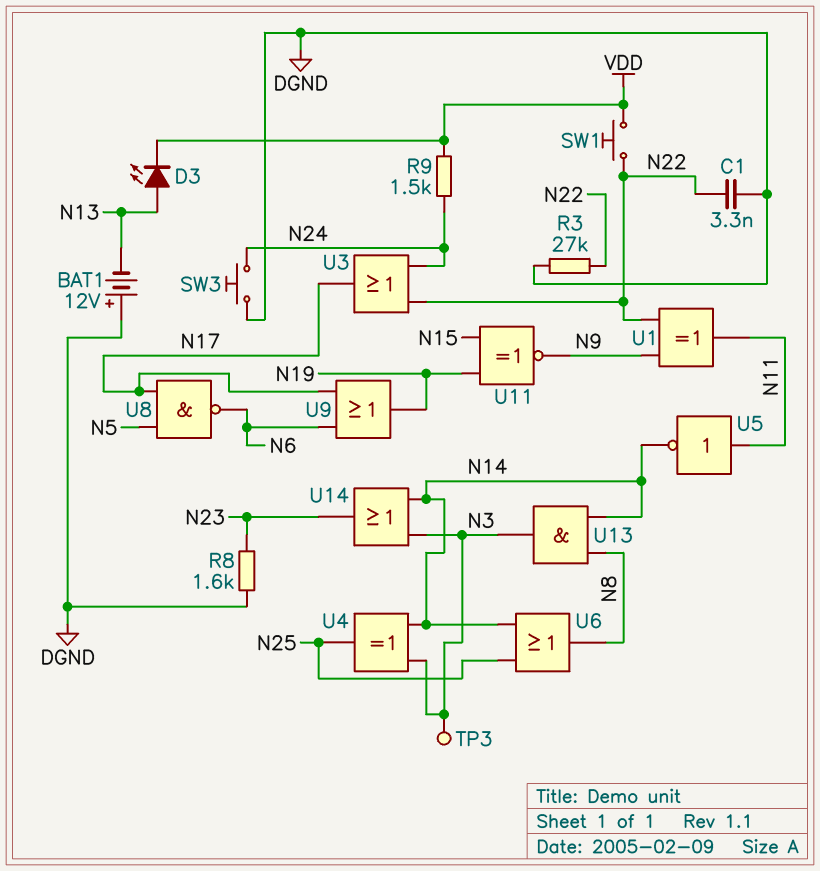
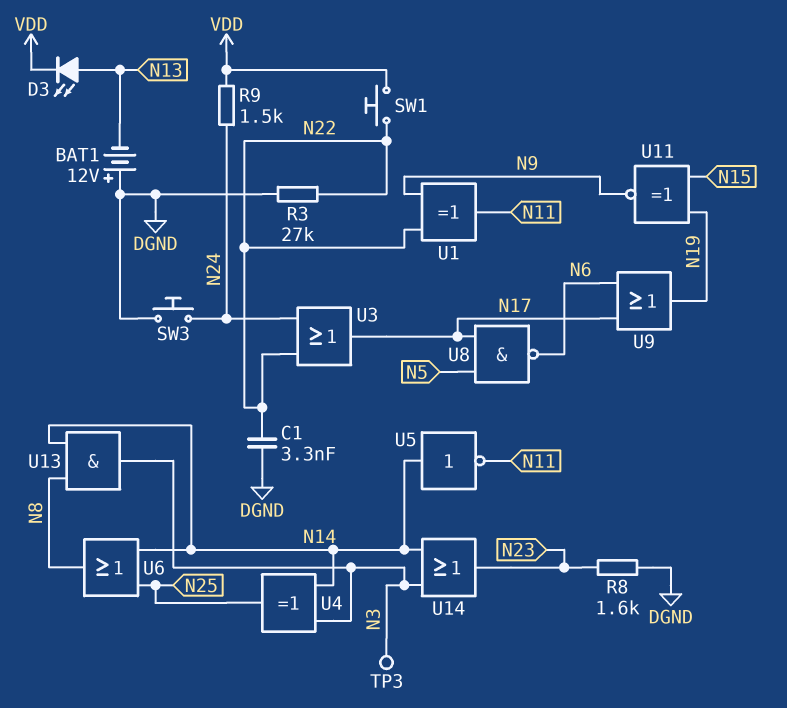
U5: NOT (in N11, out N14) -> NOT (in N14, out N11)

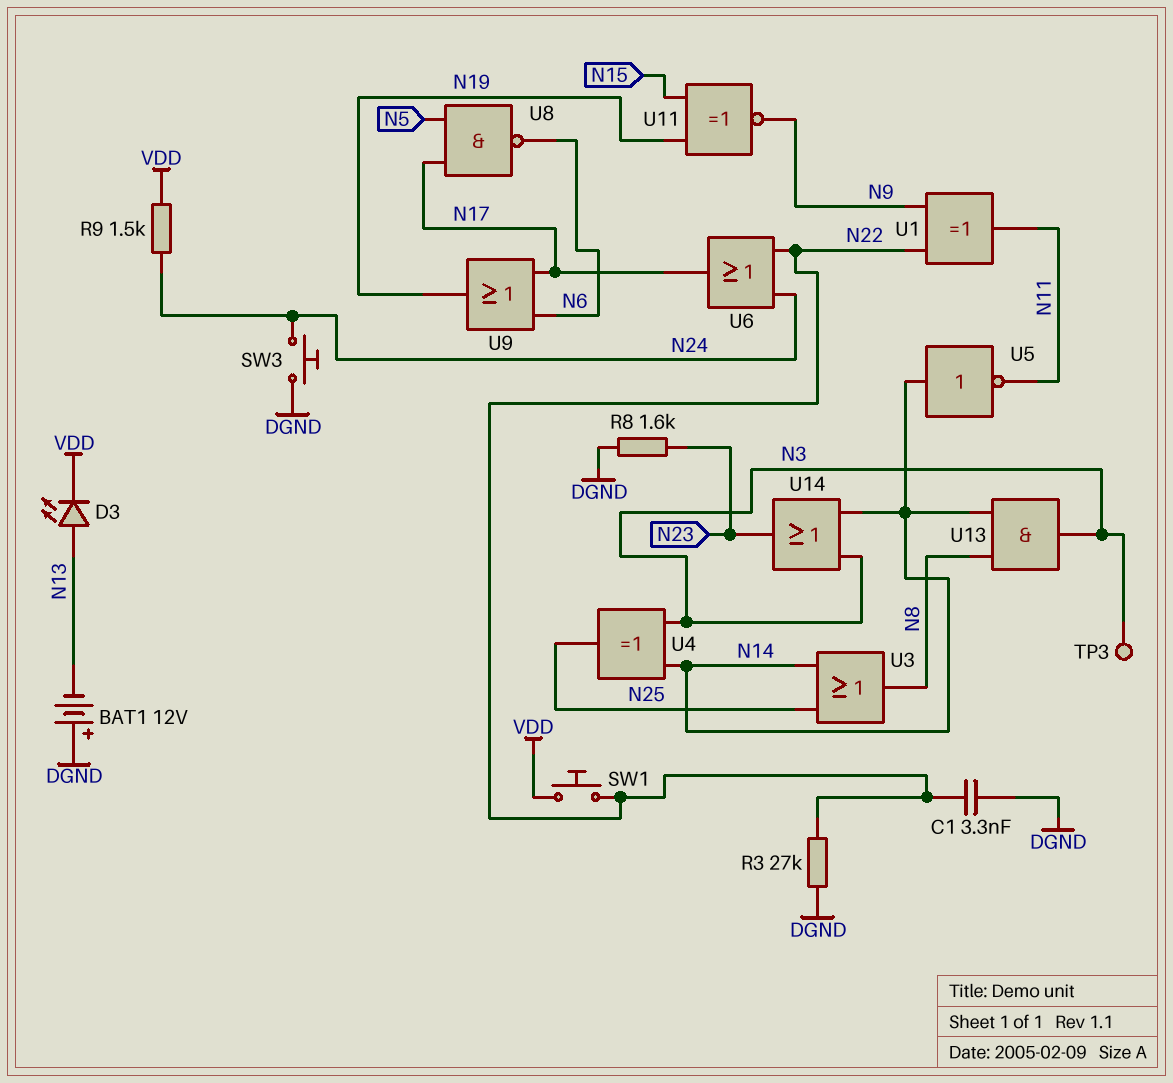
U3: OR (in N22, in N24, out N17) -> OR (in N14, in N25, out N8)
U6: OR (in N14, in N25, out N8) -> OR (in N22, in N24, out N17)

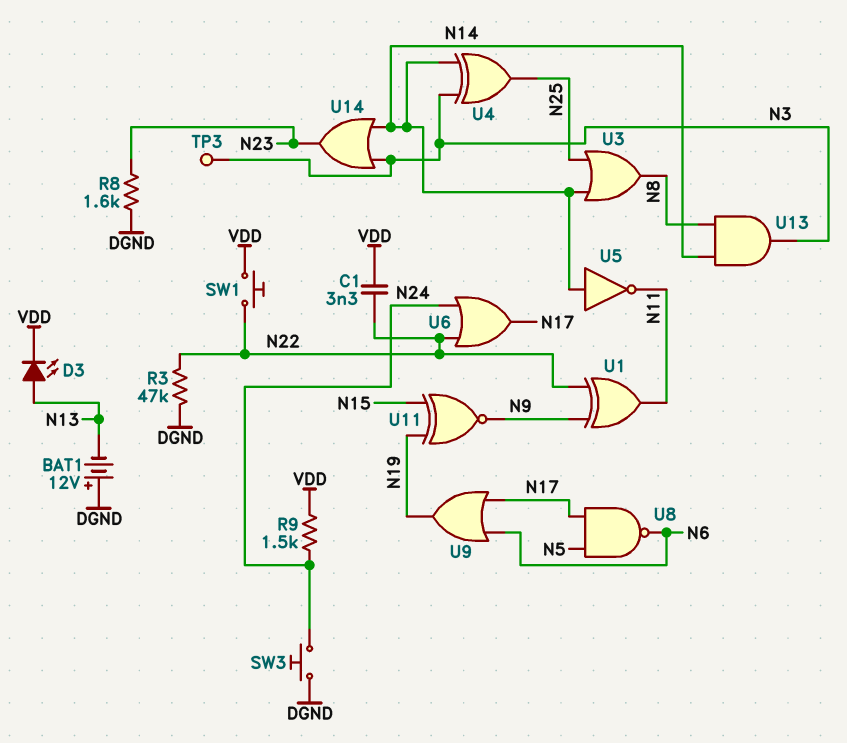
C1: 3.3nF (DGND, N22) -> 3.3nF (N22, VDD)
R3: 27k (DGND, N22) -> 47k (DGND, N22)

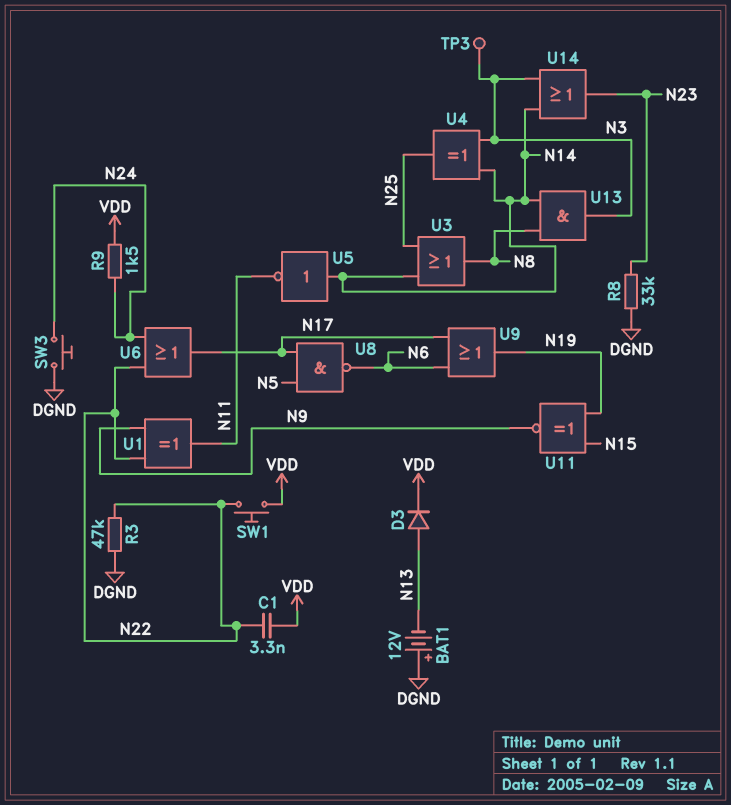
D3: LED (A N13, K VDD) -> diode (A N13, K VDD)
R8: 1.6k (DGND, N23) -> 33k (DGND, N23)

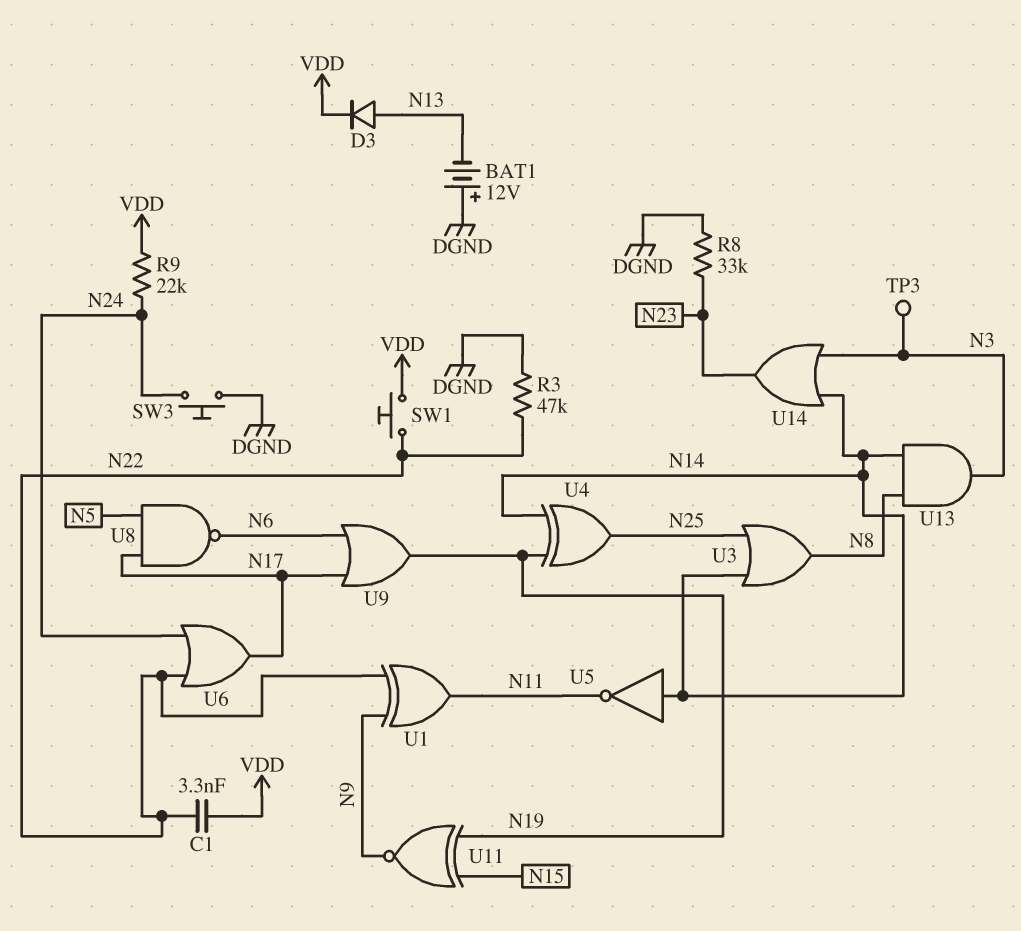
R9: 1.5k (N24, VDD) -> 22k (N24, VDD)
U4: XOR (in N3, in N14, out N25) -> XOR (in N14, in N19, out N25)

